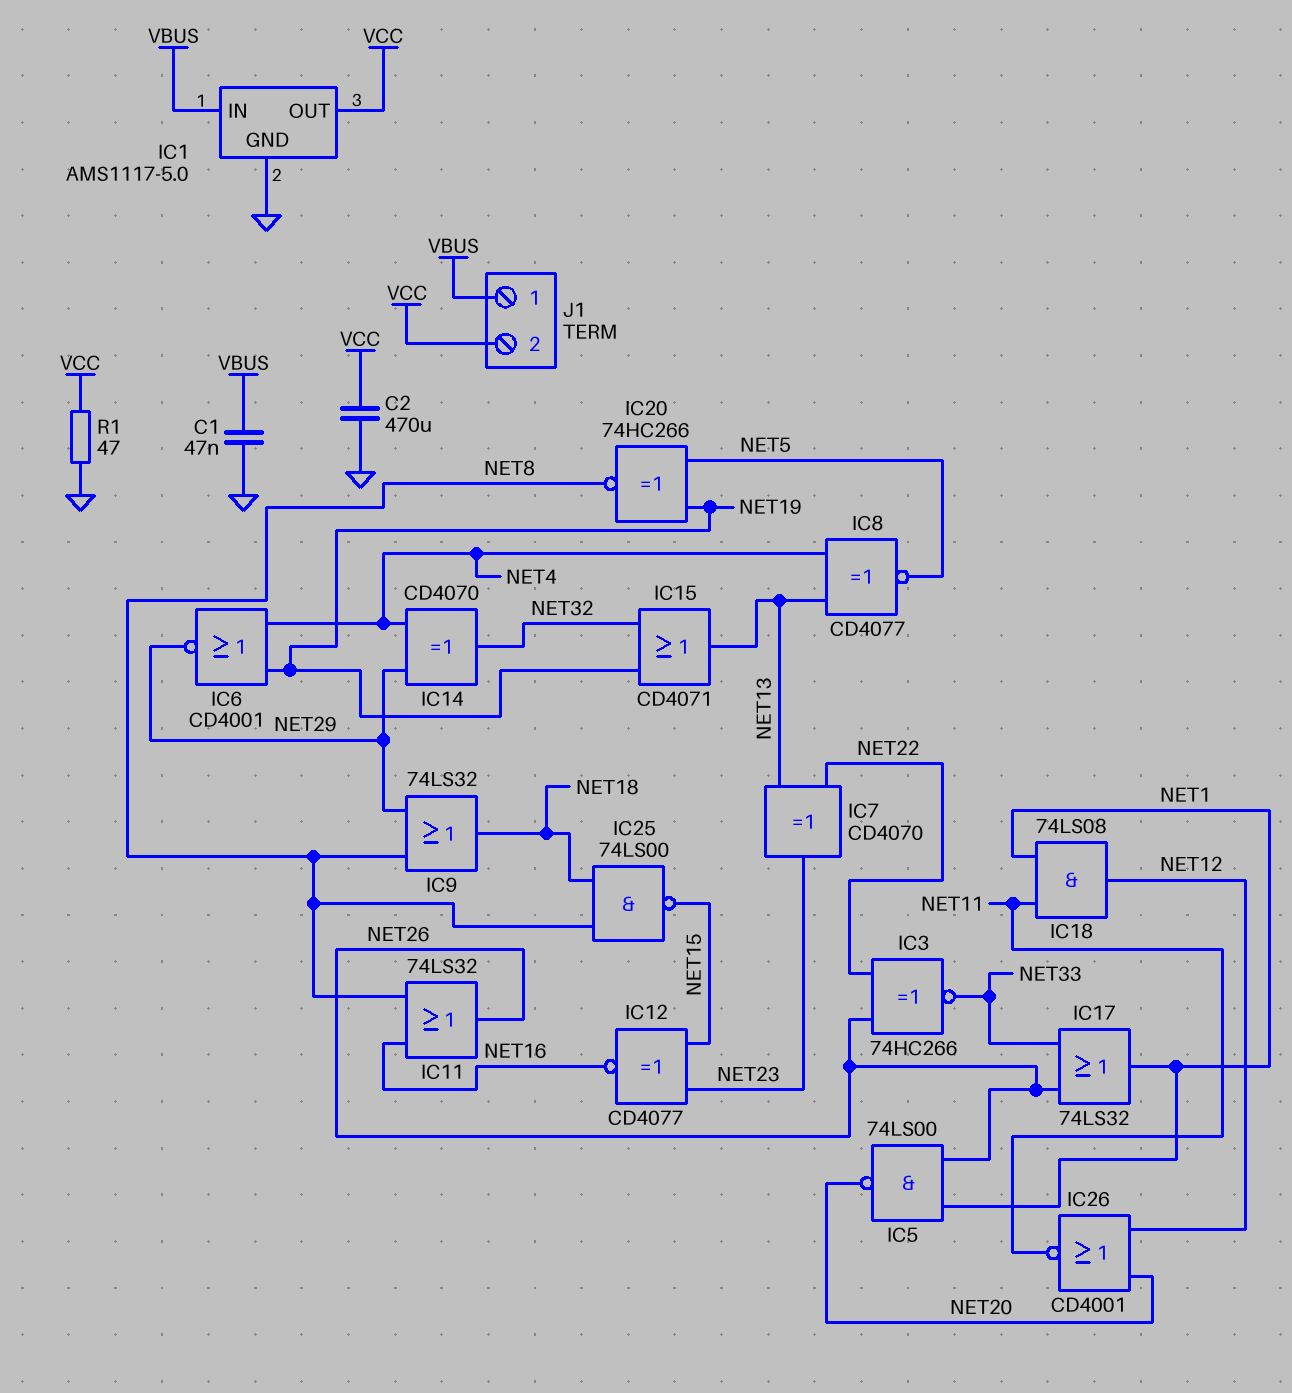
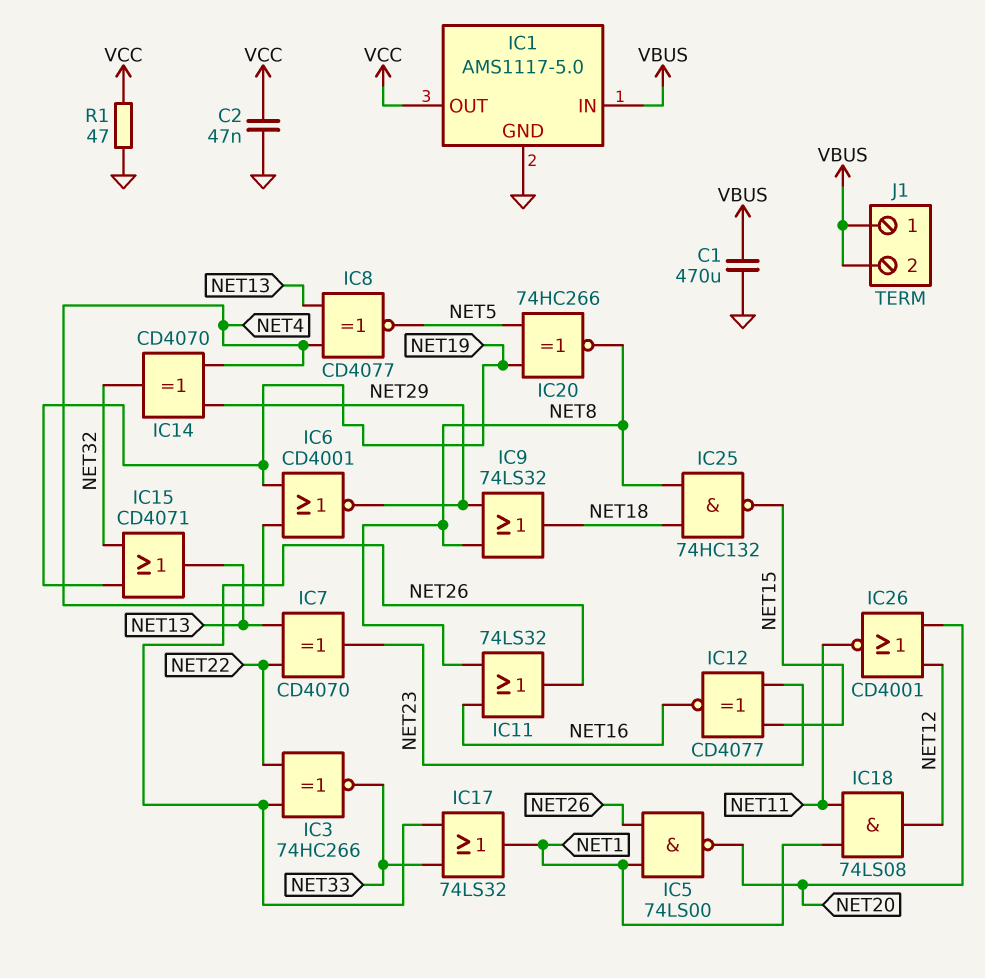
C1: 47nF (GND, VBUS) -> 470uF (GND, VBUS)
C2: 470uF (GND, VCC) -> 47nF (GND, VCC)
IC25: NAND 74LS00 (in NET8, in NET18, out NET15) -> NAND 74HC132 (in NET8, in NET18, out NET15)
J1 pin 2: VCC -> VBUS

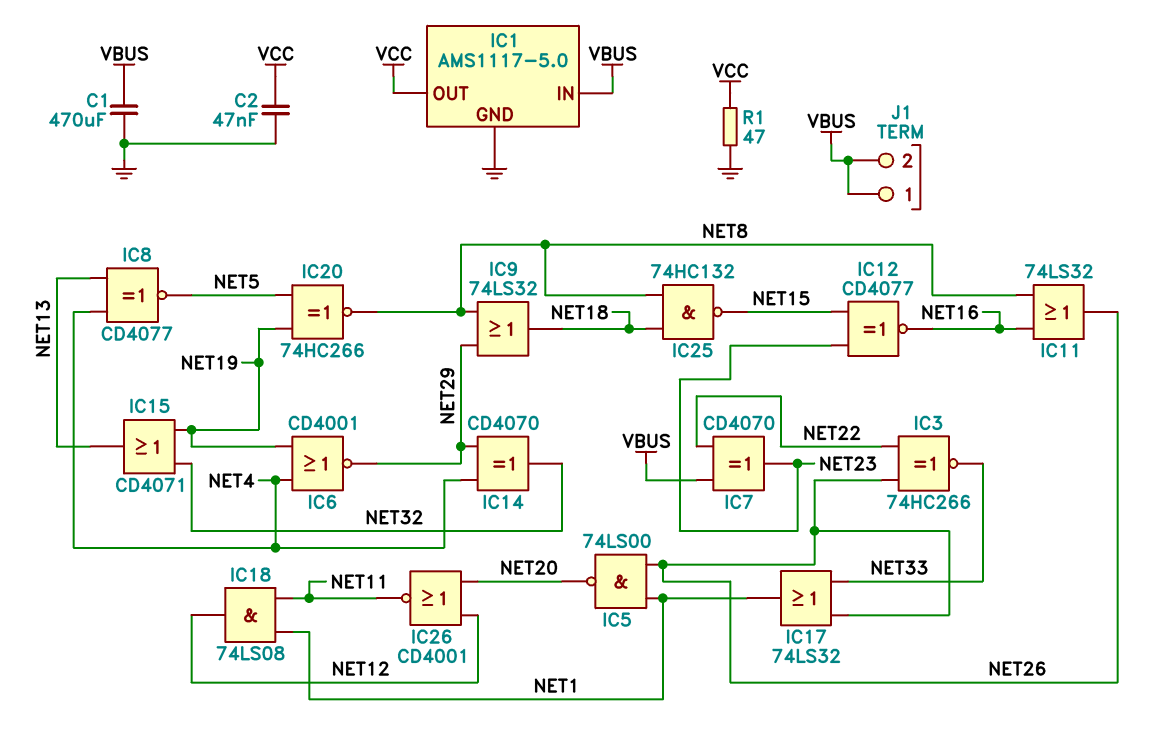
IC7: XOR CD4070 (in NET13, in NET22, out NET23) -> XOR CD4070 (in NET22, in VBUS, out NET23)

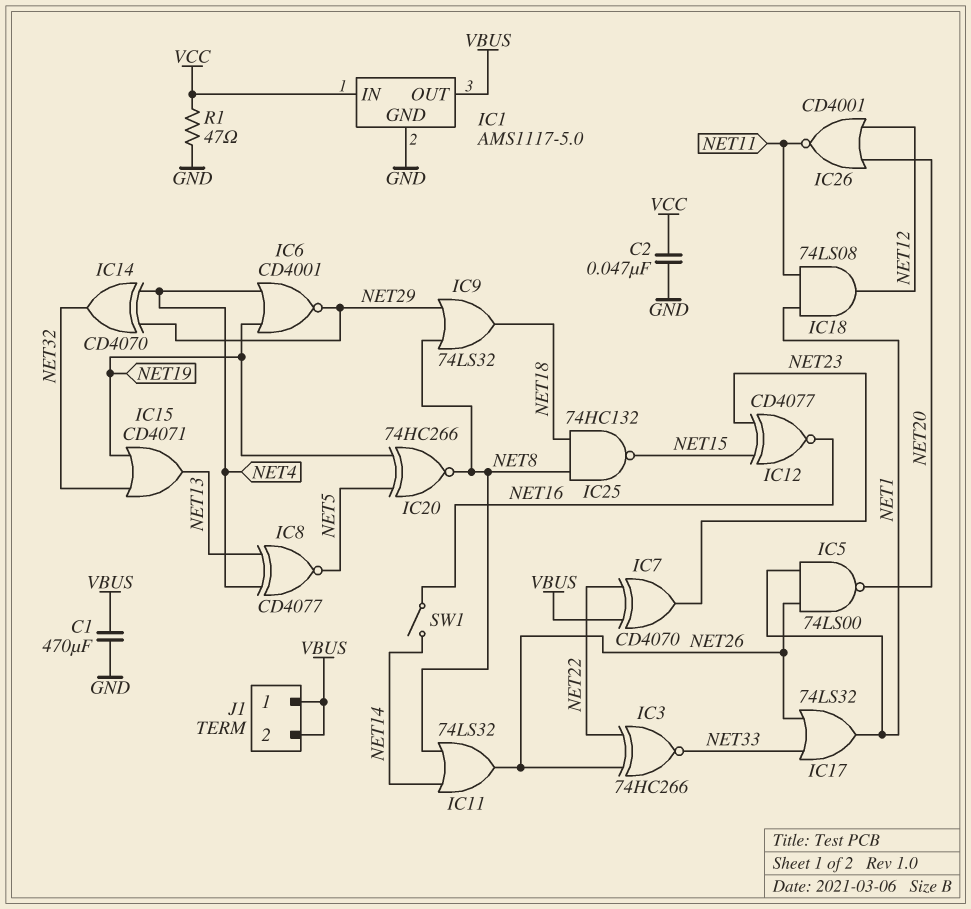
IC1 pin IN: VBUS -> VCC
IC1 pin OUT: VCC -> VBUS
IC11: OR 74LS32 (in NET8, in NET16, out NET26) -> OR 74LS32 (in NET8, in NET14, out NET26)
SW1: none -> switch (NET14, NET16)

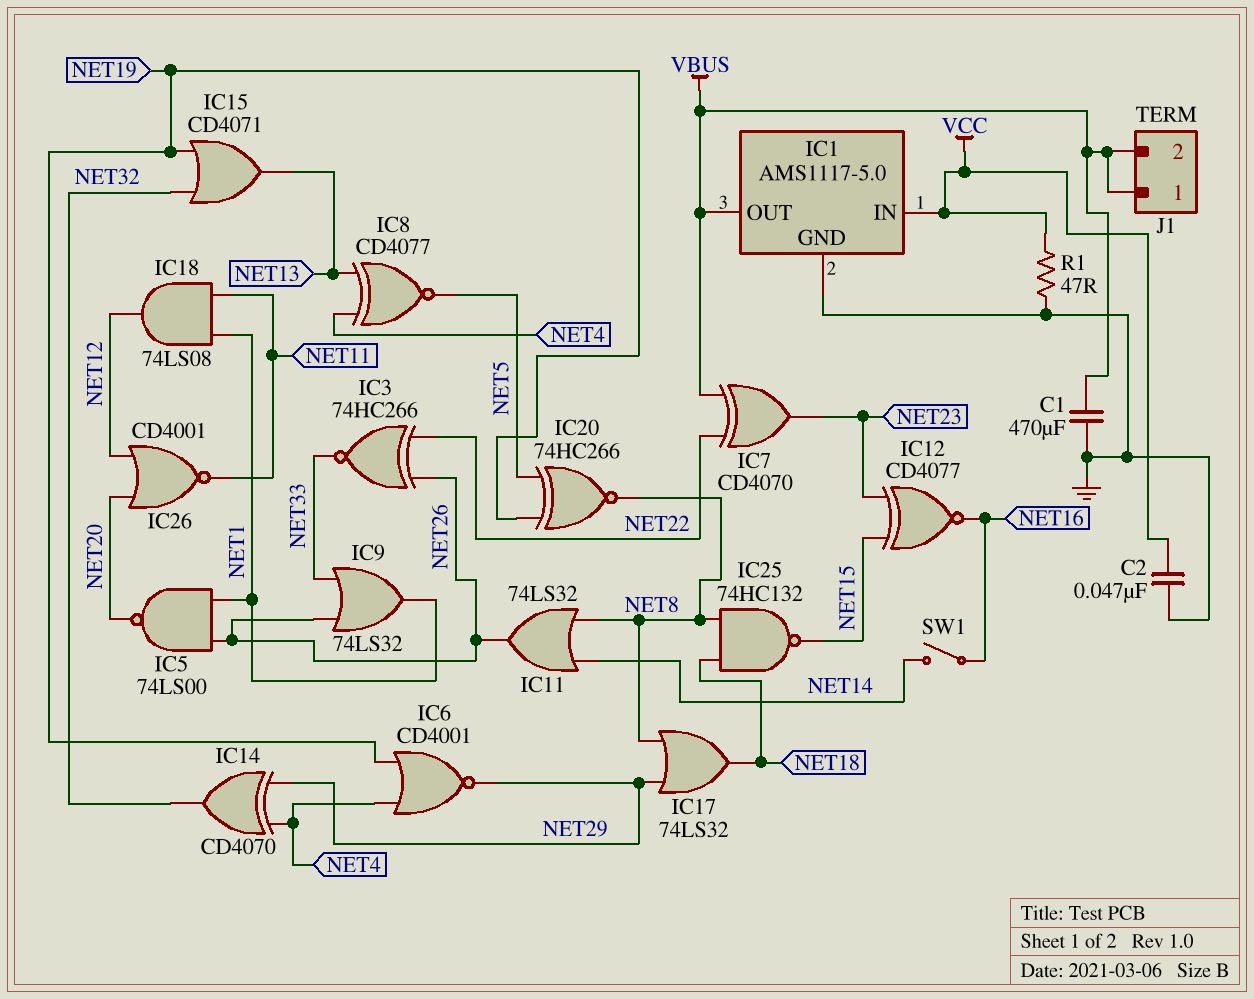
IC9: OR 74LS32 (in NET8, in NET29, out NET18) -> OR 74LS32 (in NET26, in NET33, out NET1)
IC17: OR 74LS32 (in NET26, in NET33, out NET1) -> OR 74LS32 (in NET8, in NET29, out NET18)

